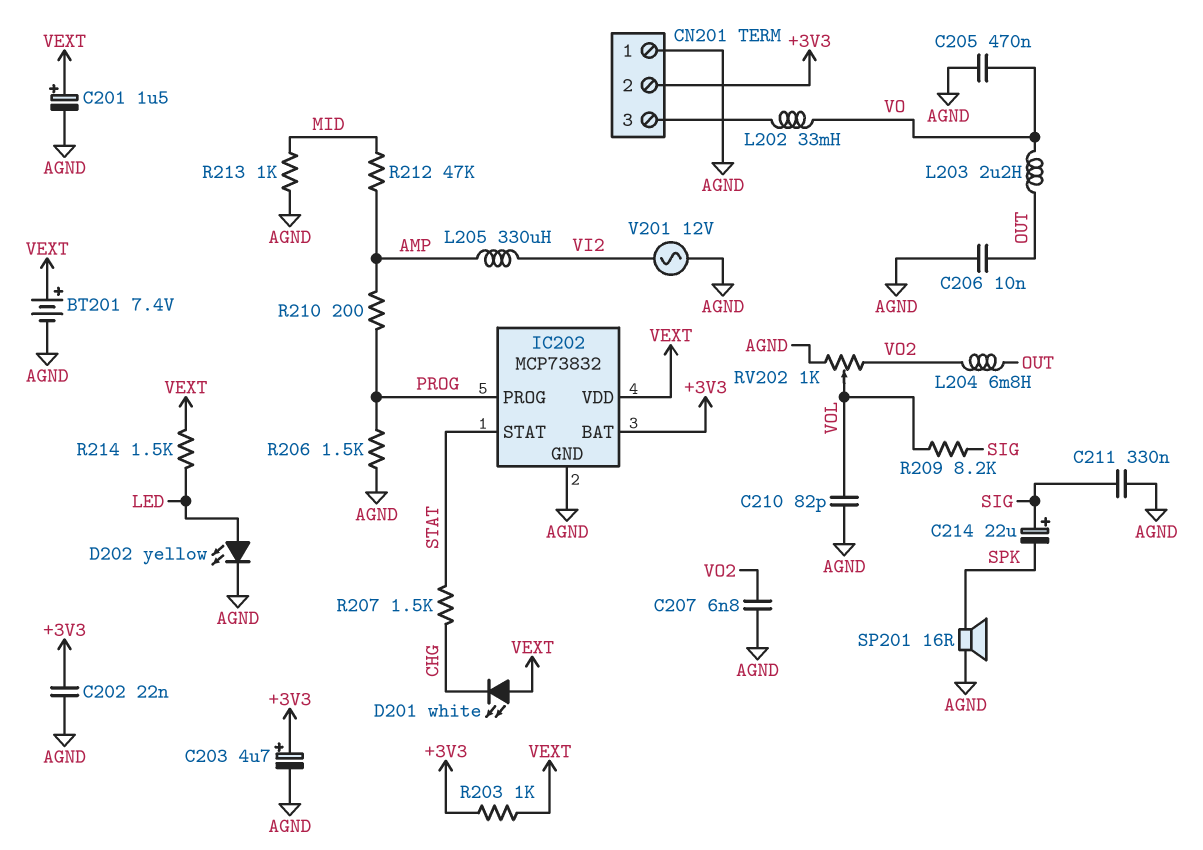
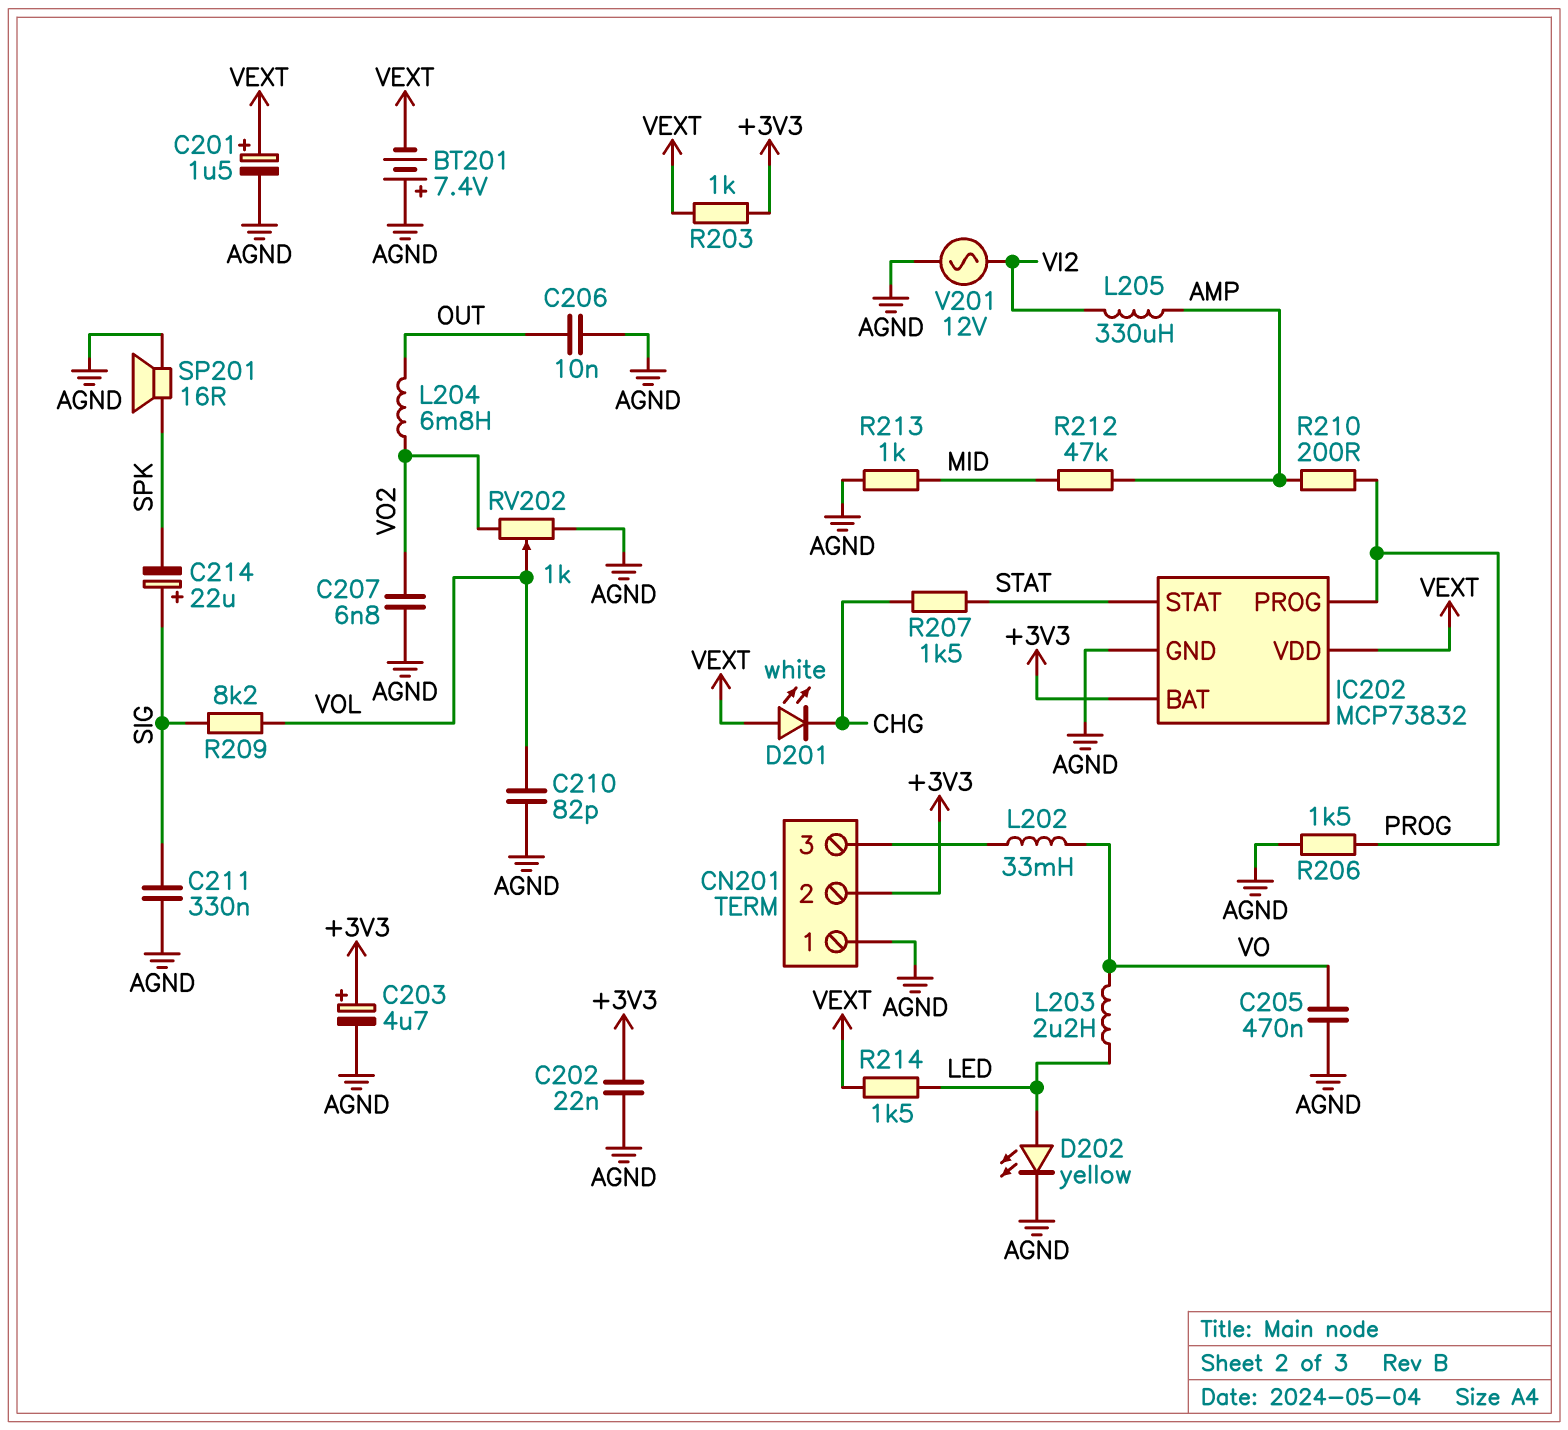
BT201: 7.4V (plus VEXT, minus AGND) -> 7.4V (plus AGND, minus VEXT)
L203: 2.2uH (OUT, VO) -> 2.2uH (LED, VO)

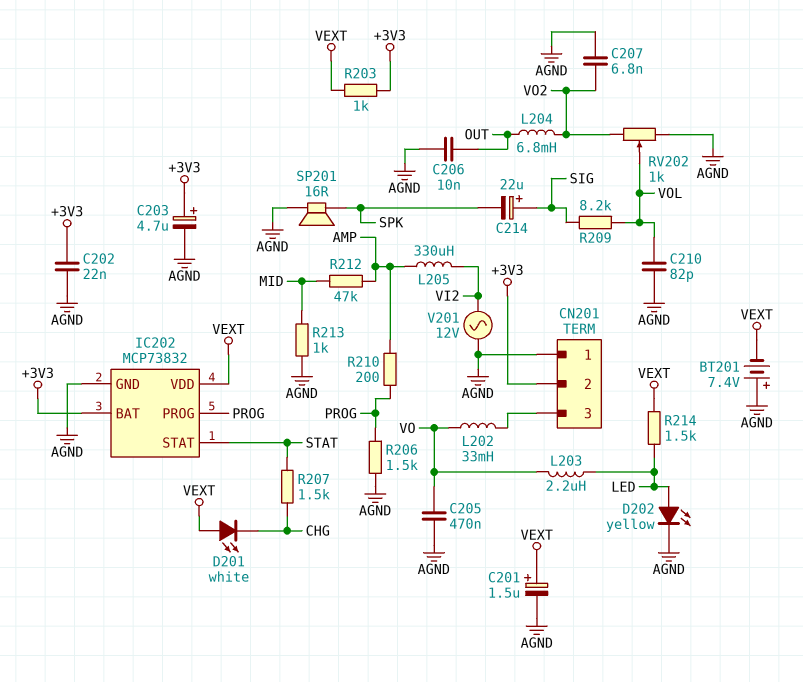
C211: 330nF (AGND, SIG) -> none

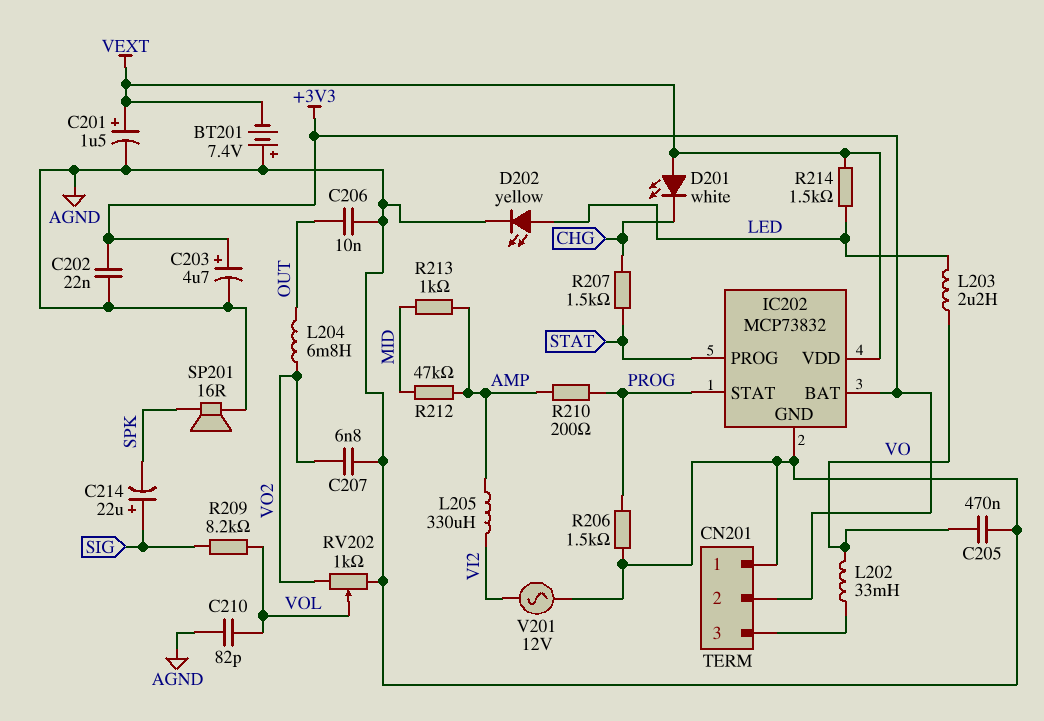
IC202 pin PROG: PROG -> STAT
IC202 pin STAT: STAT -> PROG
R203: 1k (+3V3, VEXT) -> none
R213: 1k (AGND, MID) -> 1k (AMP, MID)

